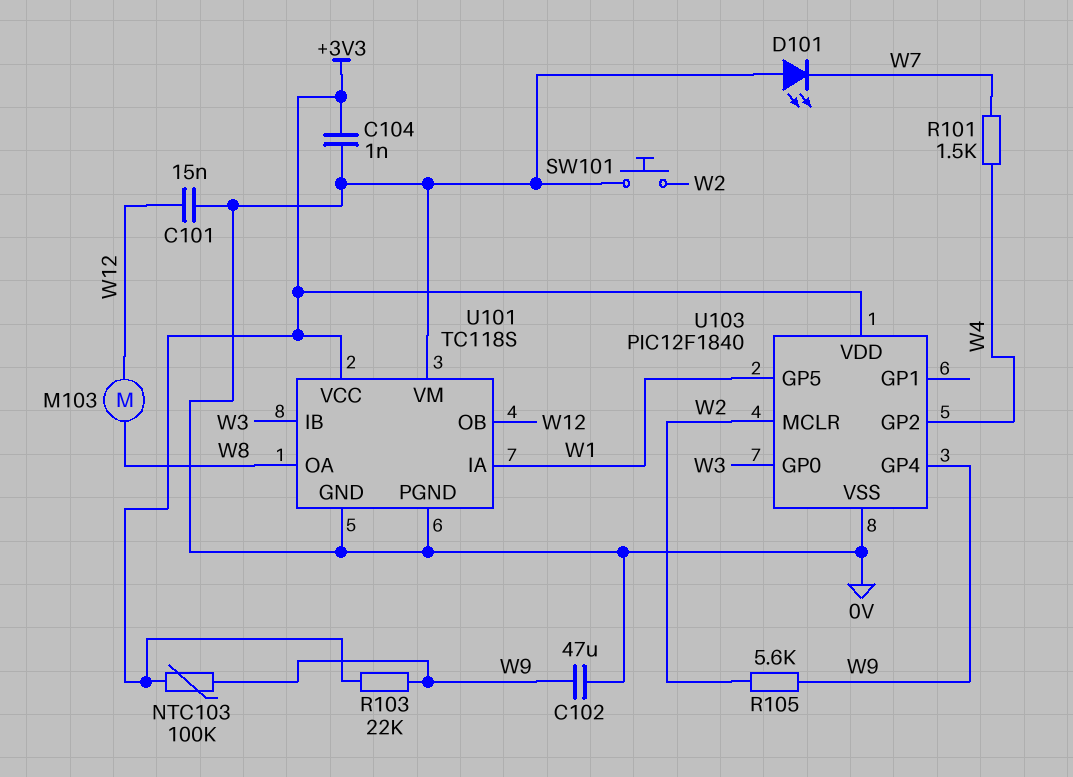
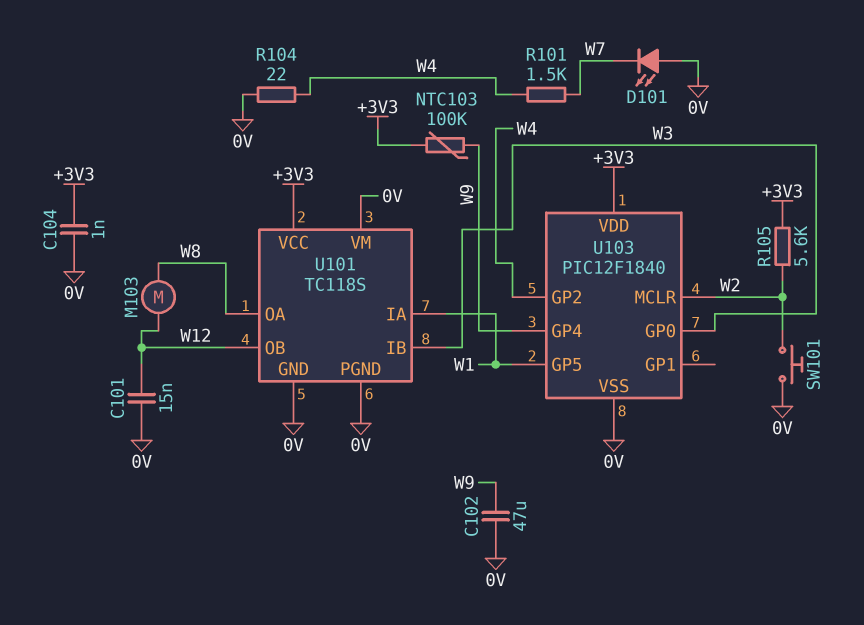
R103: 22k (+3V3, W9) -> none
R104: none -> 22 (0V, W4)
R105: 5.6k (W2, W9) -> 5.6k (+3V3, W2)

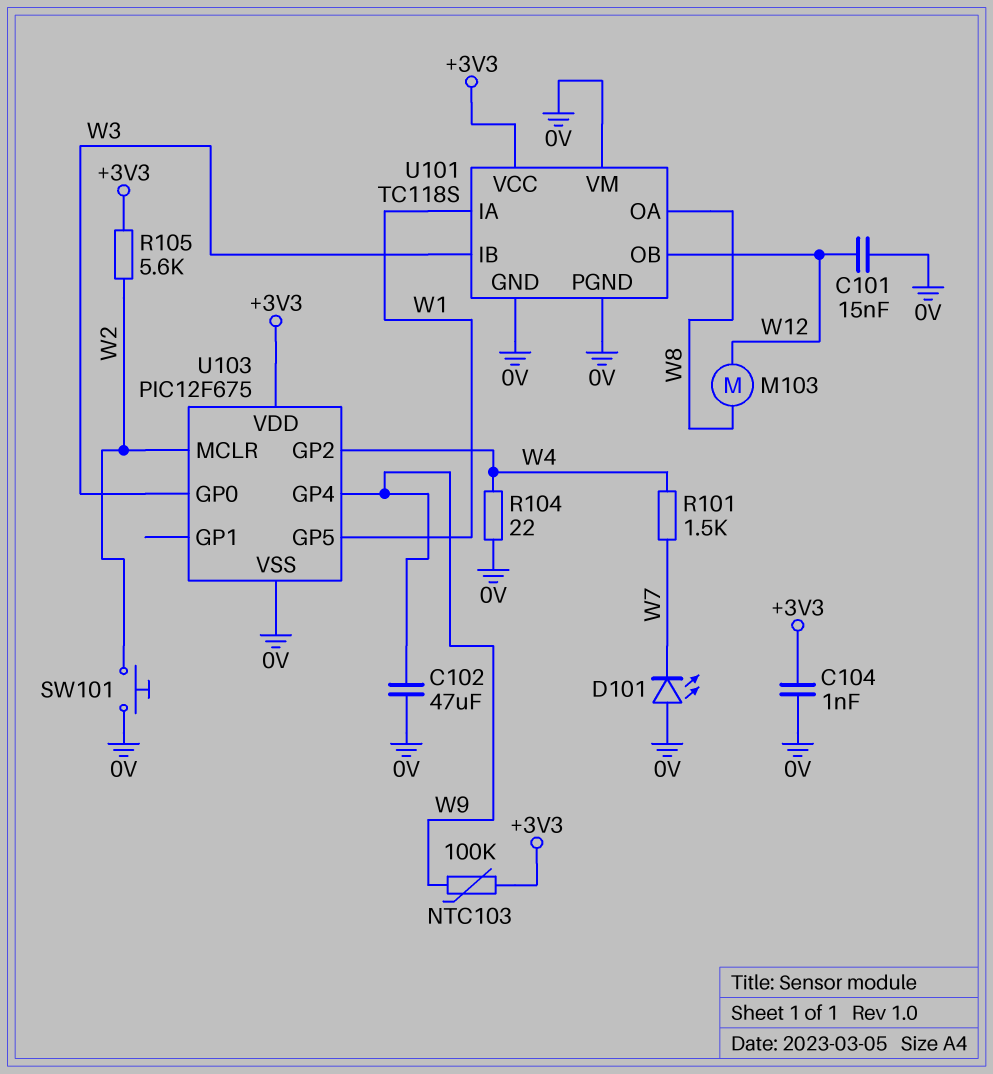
U103: PIC12F1840 -> PIC12F675

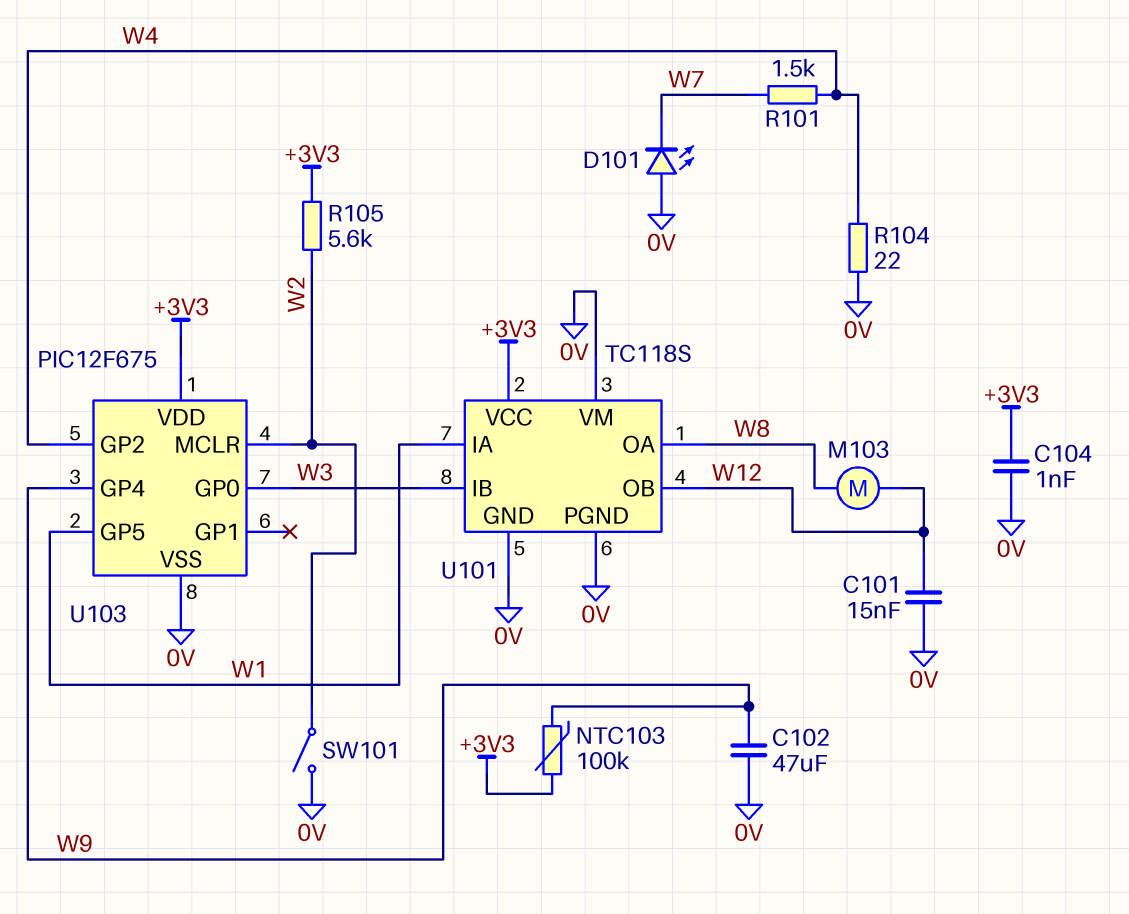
SW101: button (0V, W2) -> switch (0V, W2)

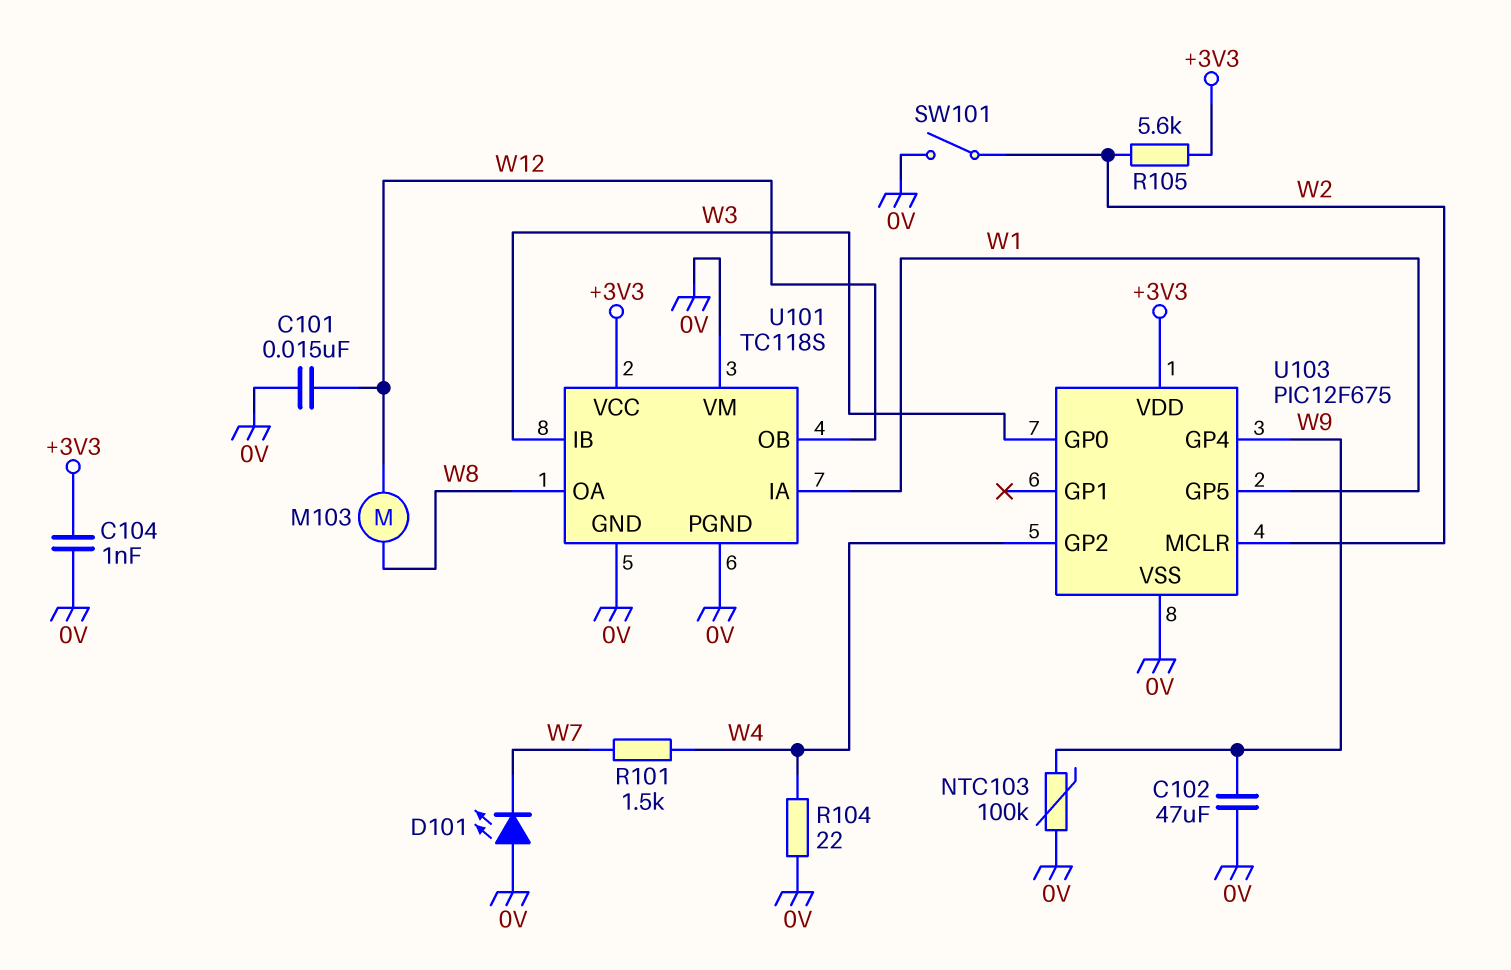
NTC103: 100k (+3V3, W9) -> 100k (0V, W9)

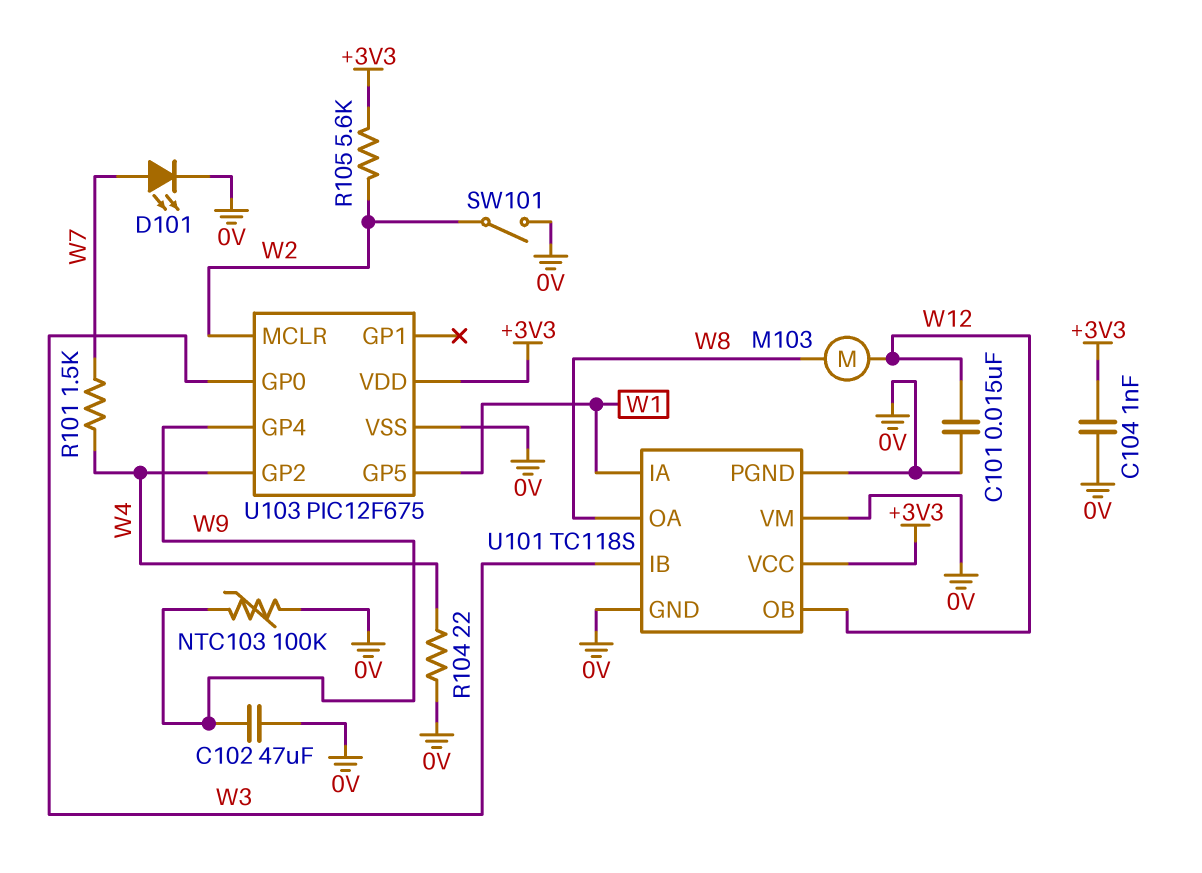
D101: LED (A 0V, K W7) -> LED (A W7, K 0V)

